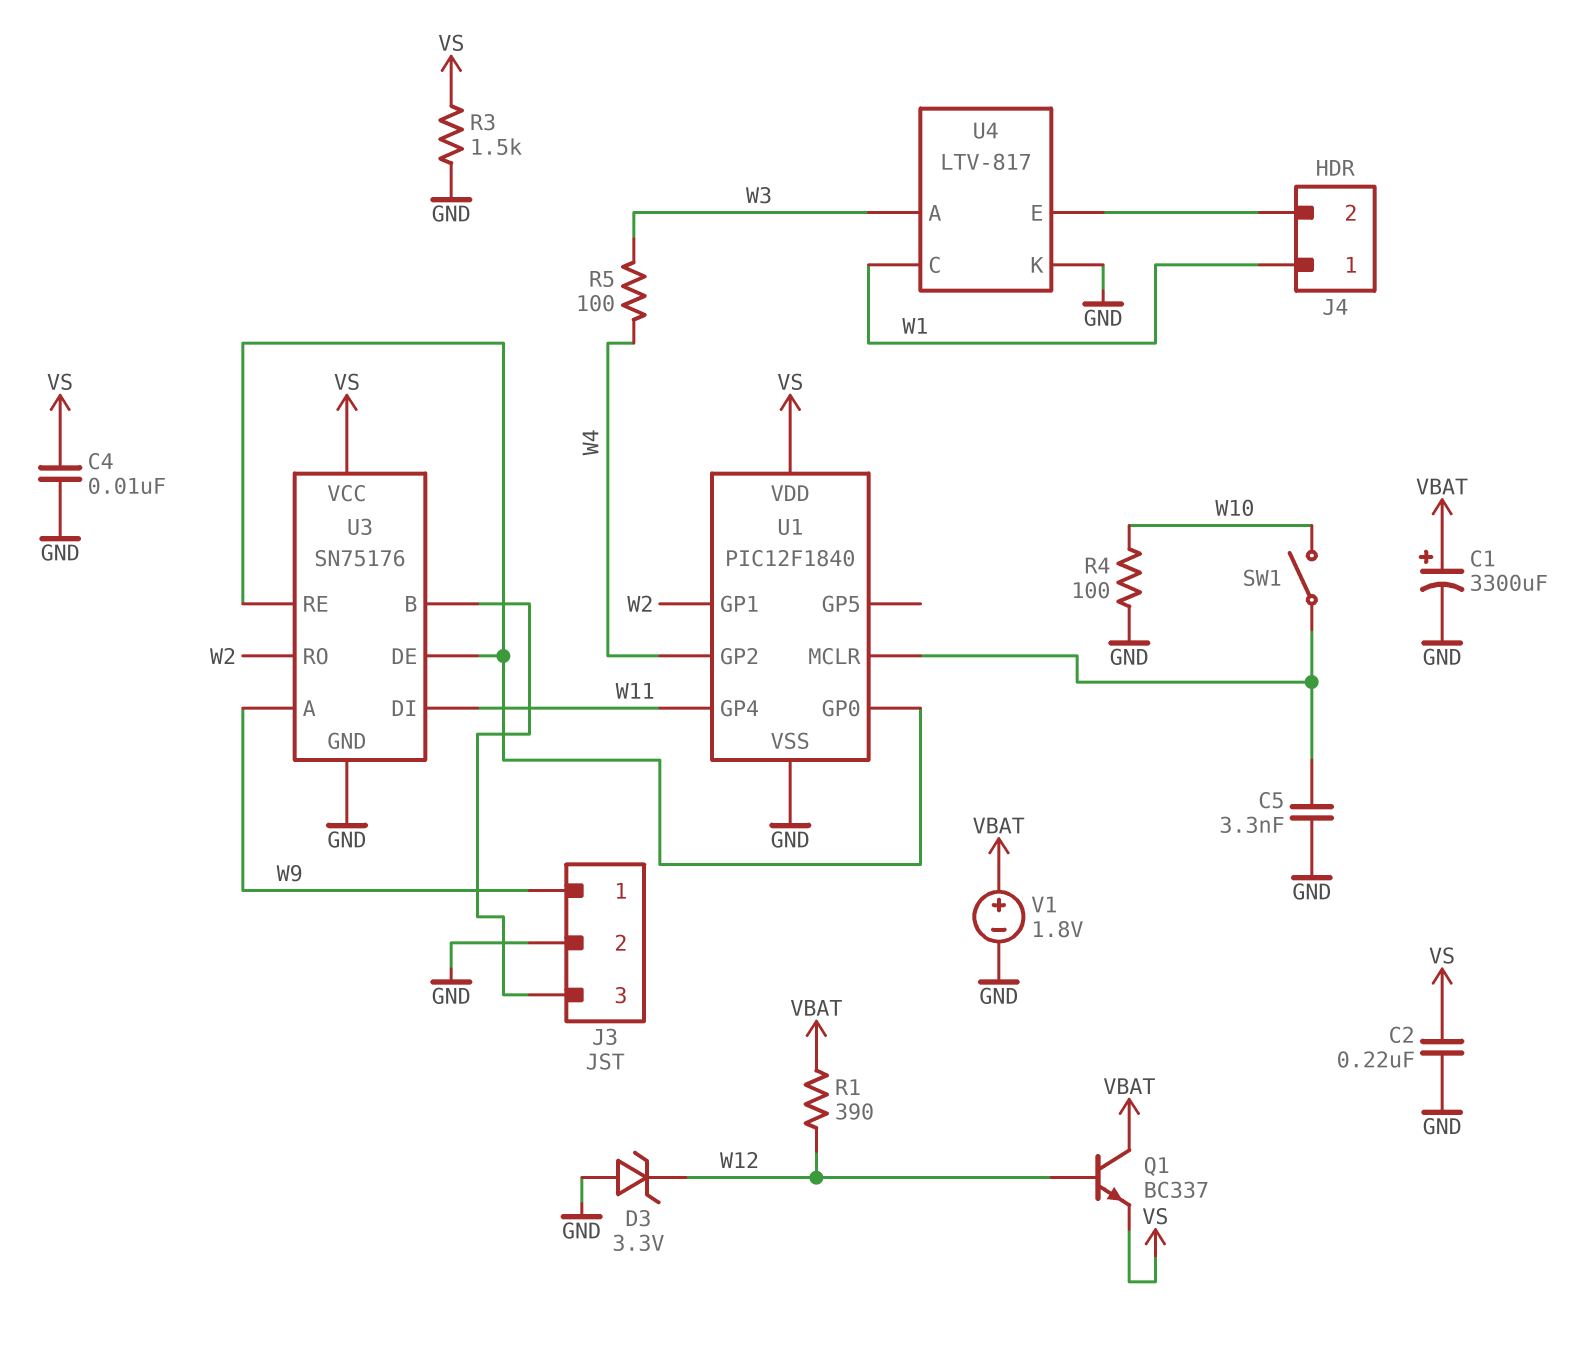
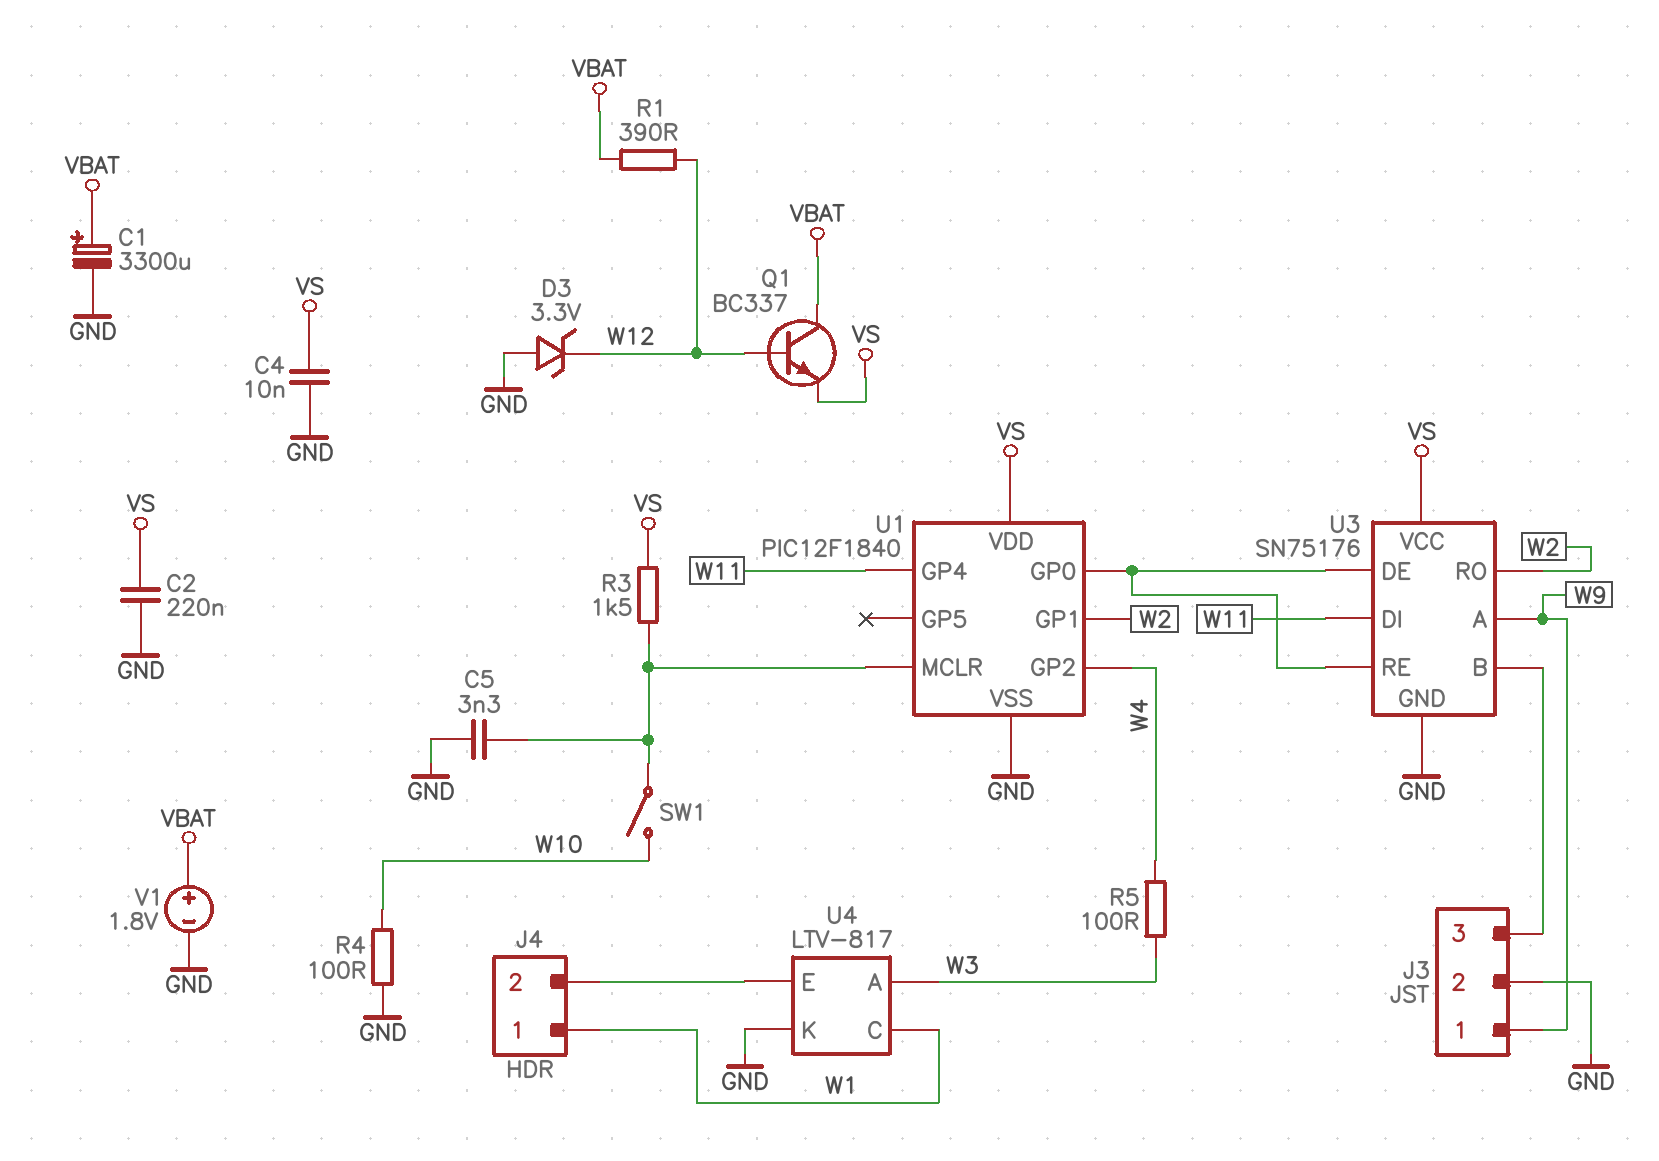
R3: 1.5k (GND, VS) -> 1.5k (U1/MCLR, VS)

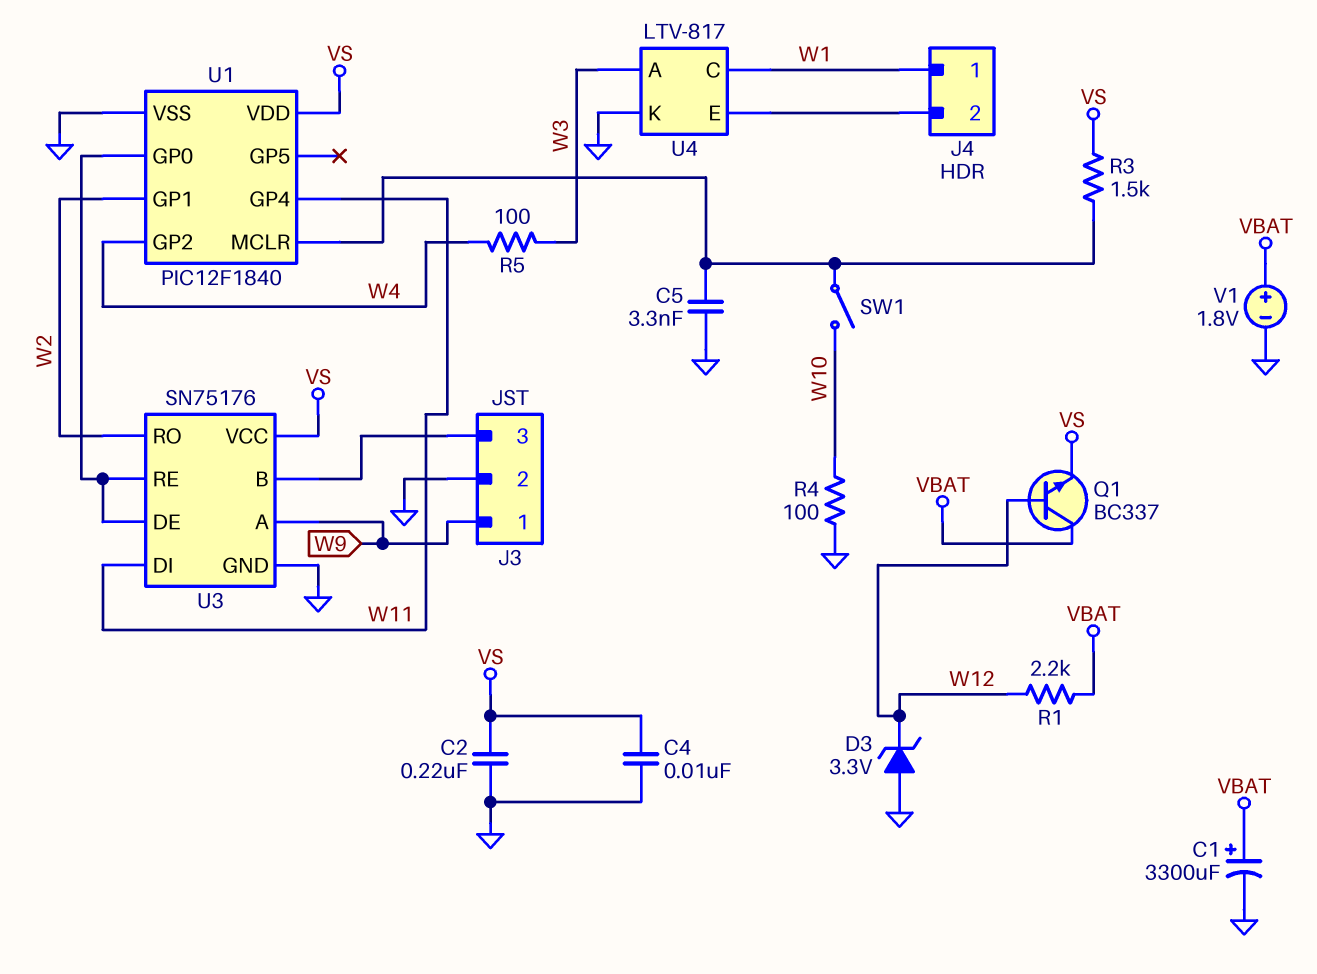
R1: 390 (VBAT, W12) -> 2.2k (VBAT, W12)

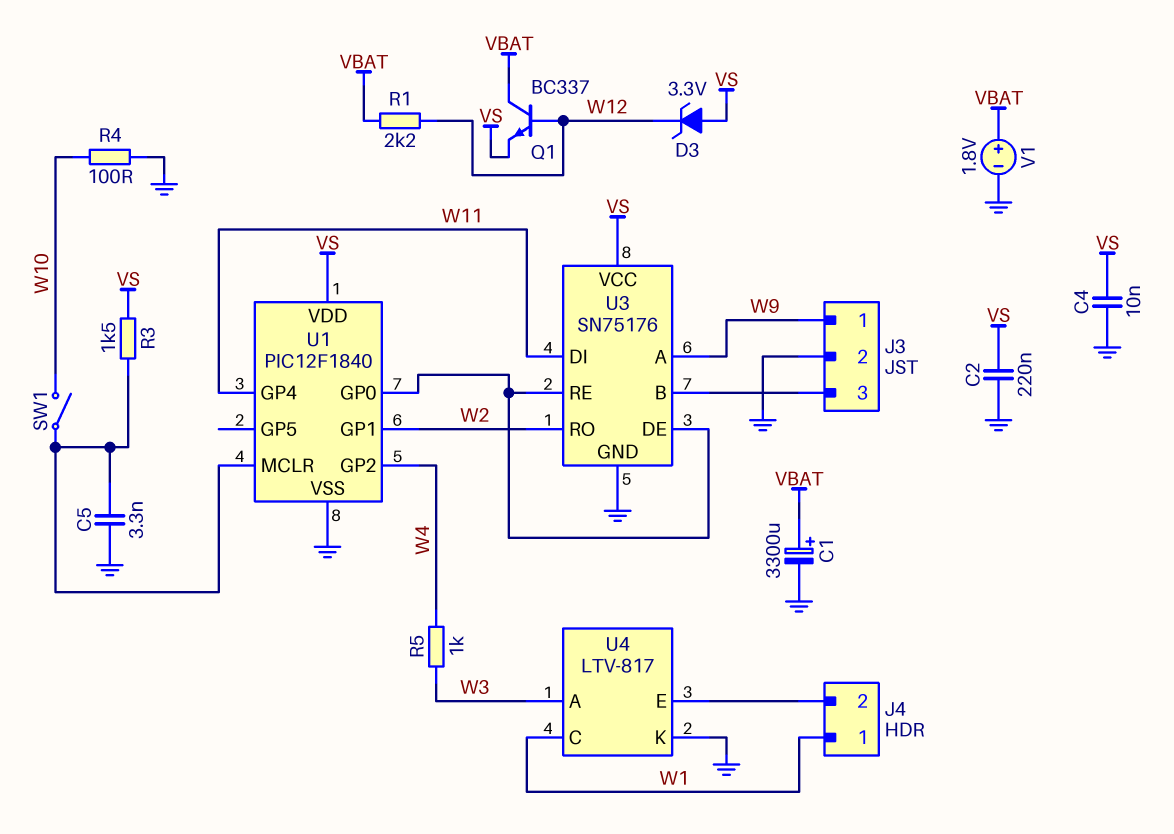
D3: zener 3.3V (A GND, K W12) -> zener 3.3V (A VS, K W12)
R5: 100 (W3, W4) -> 1k (W3, W4)

